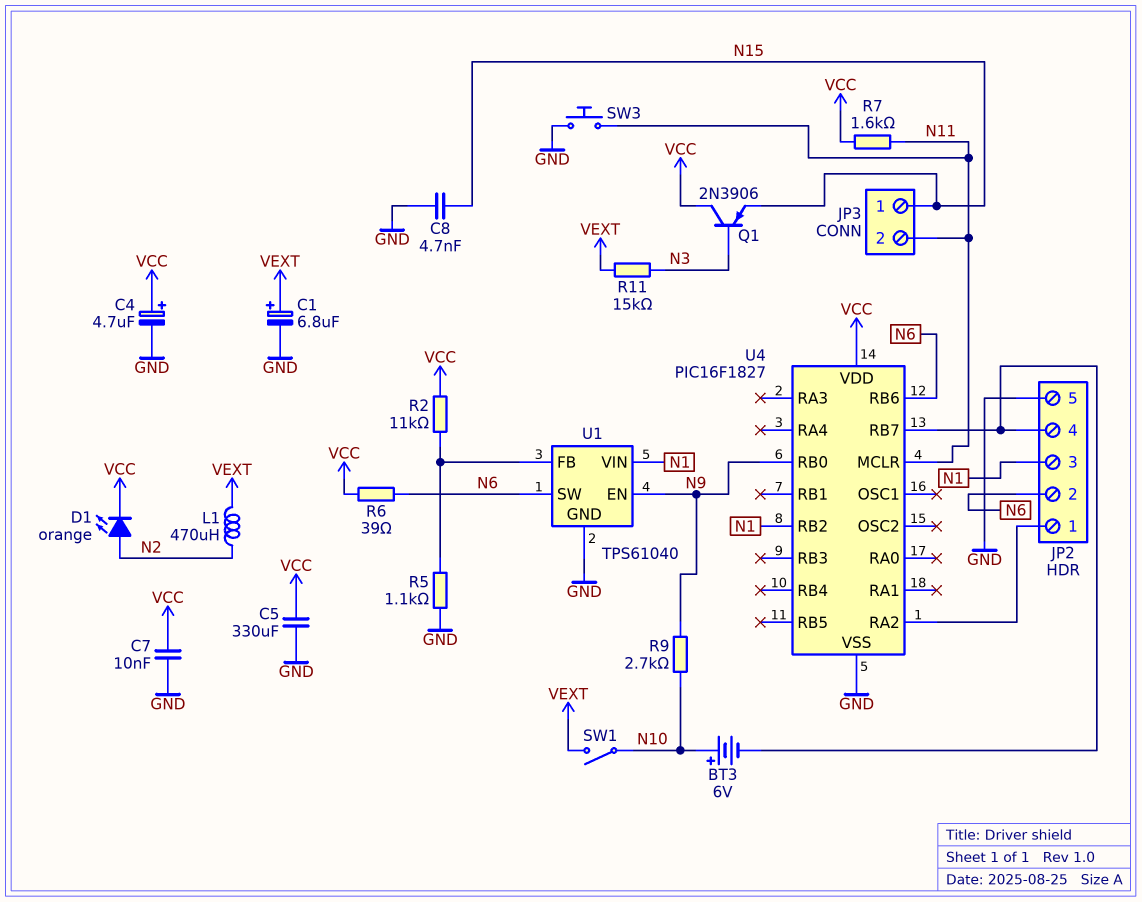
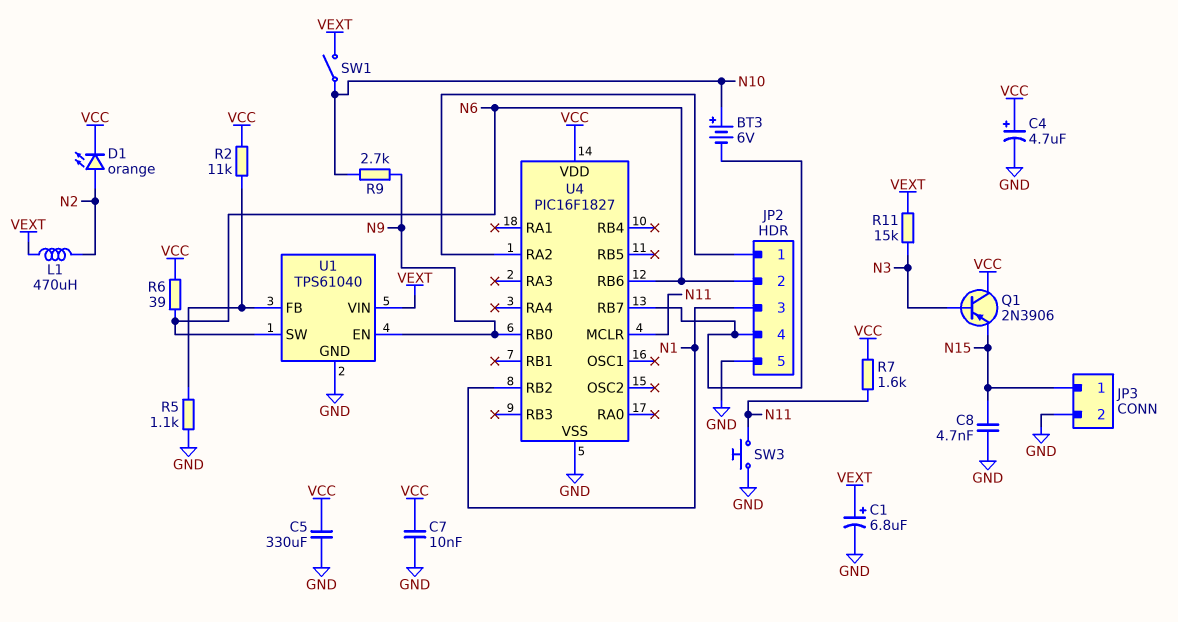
JP3 pin 2: N11 -> GND
U1 pin VIN: N1 -> VEXT

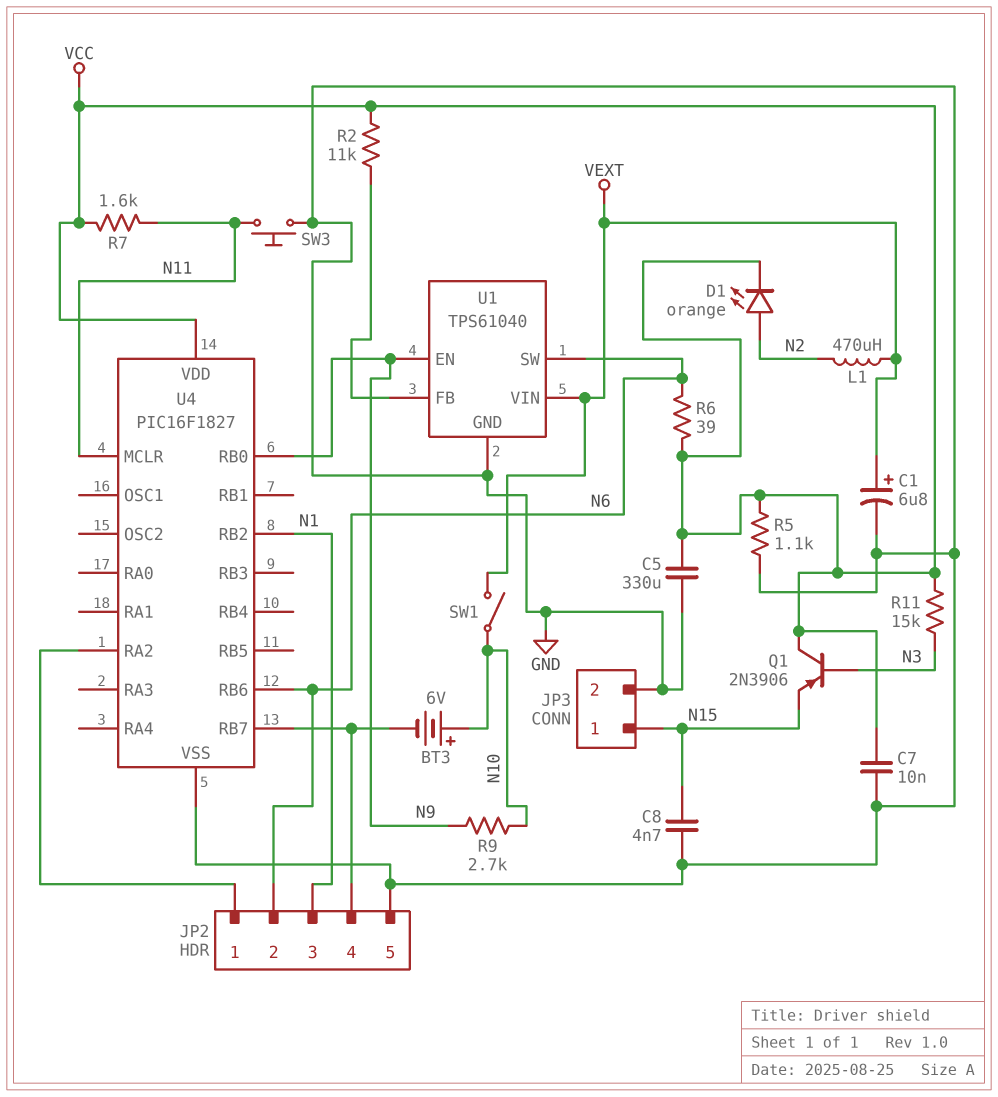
C4: 4.7uF (plus VCC, minus GND) -> none
R5: 1.1k (GND, U1/FB) -> 1.1k (GND, VCC)
R11: 15k (N3, VEXT) -> 15k (N3, VCC)

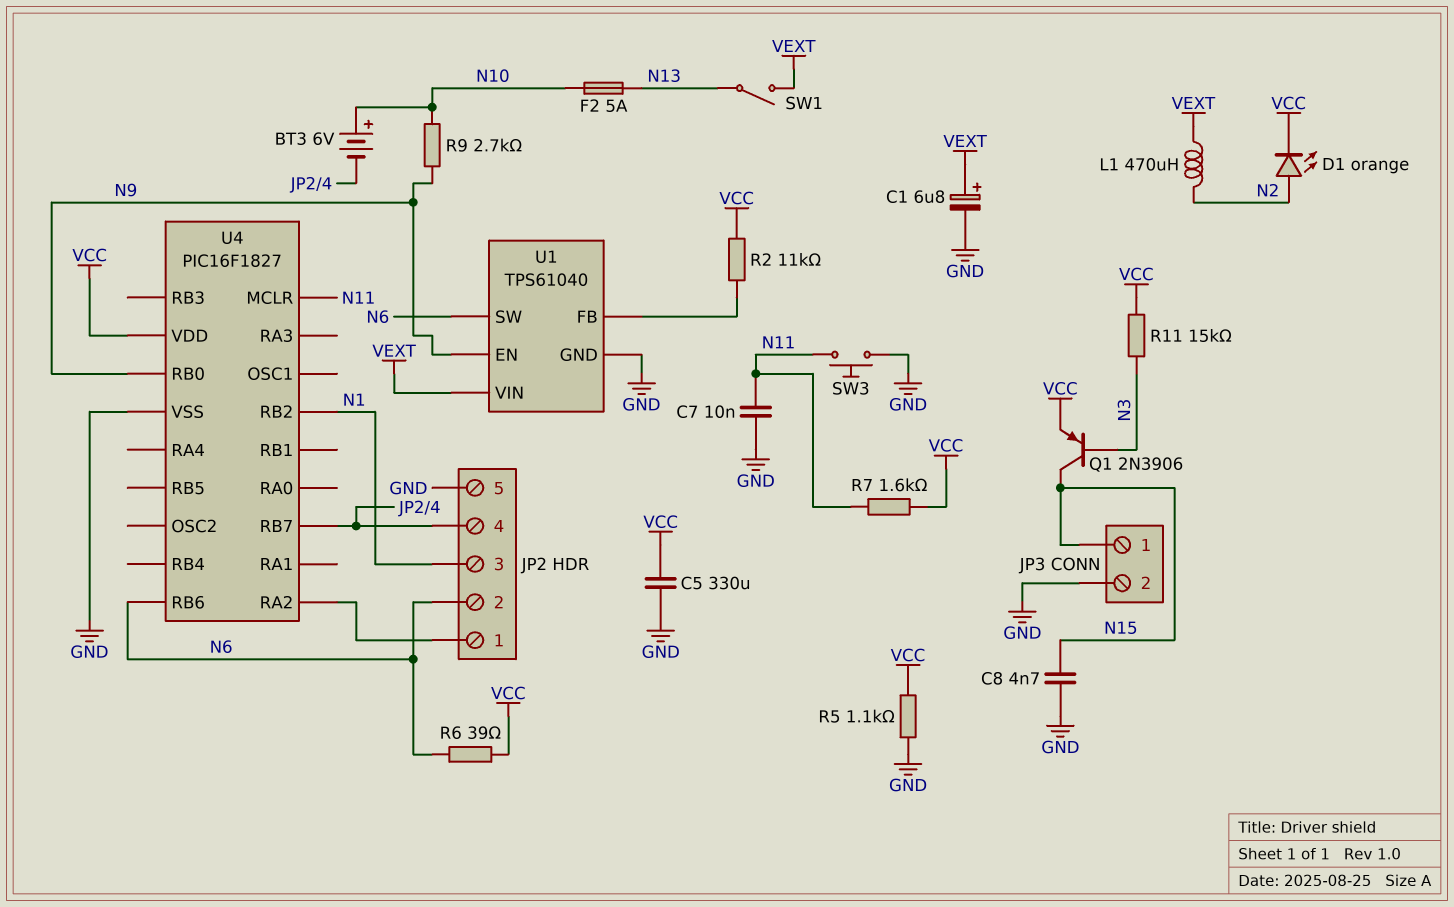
C7: 10nF (GND, VCC) -> 10nF (GND, N11)
F2: none -> 5A (N10, N13)
Q1: PNP 2N3906 (B N3, C VCC, E N15) -> PNP 2N3906 (B N3, C N15, E VCC)
SW1: switch (N10, VEXT) -> switch (N13, VEXT)

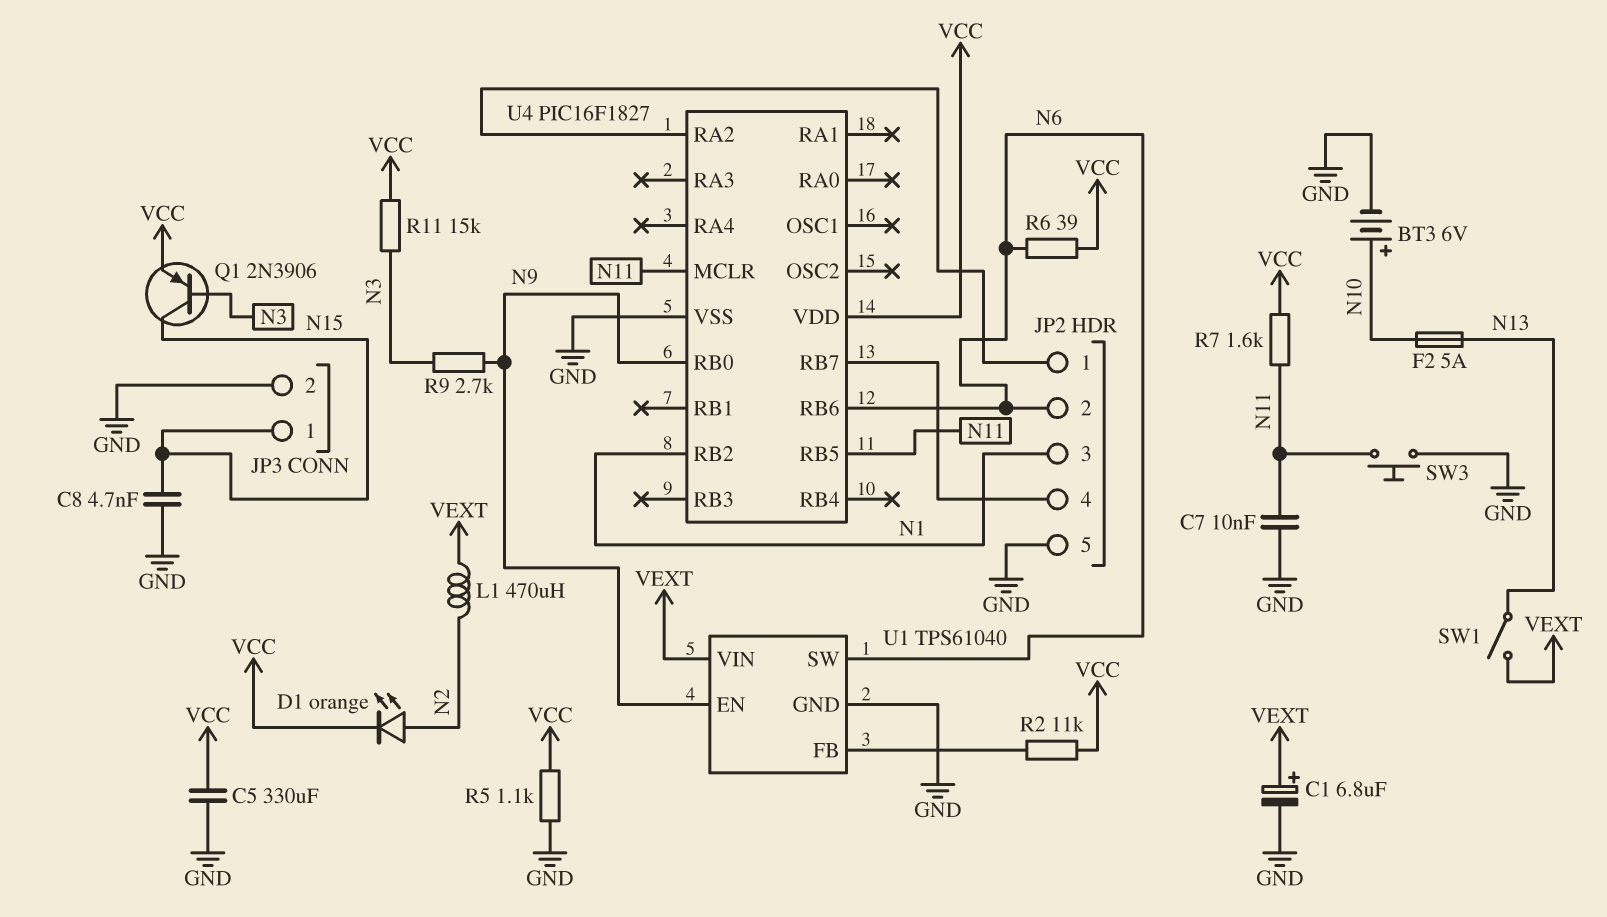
BT3: 6V (plus N10, minus JP2/4) -> 6V (plus N10, minus GND)
R9: 2.7k (N9, N10) -> 2.7k (N3, N9)
U4 pin RB5: none -> N11

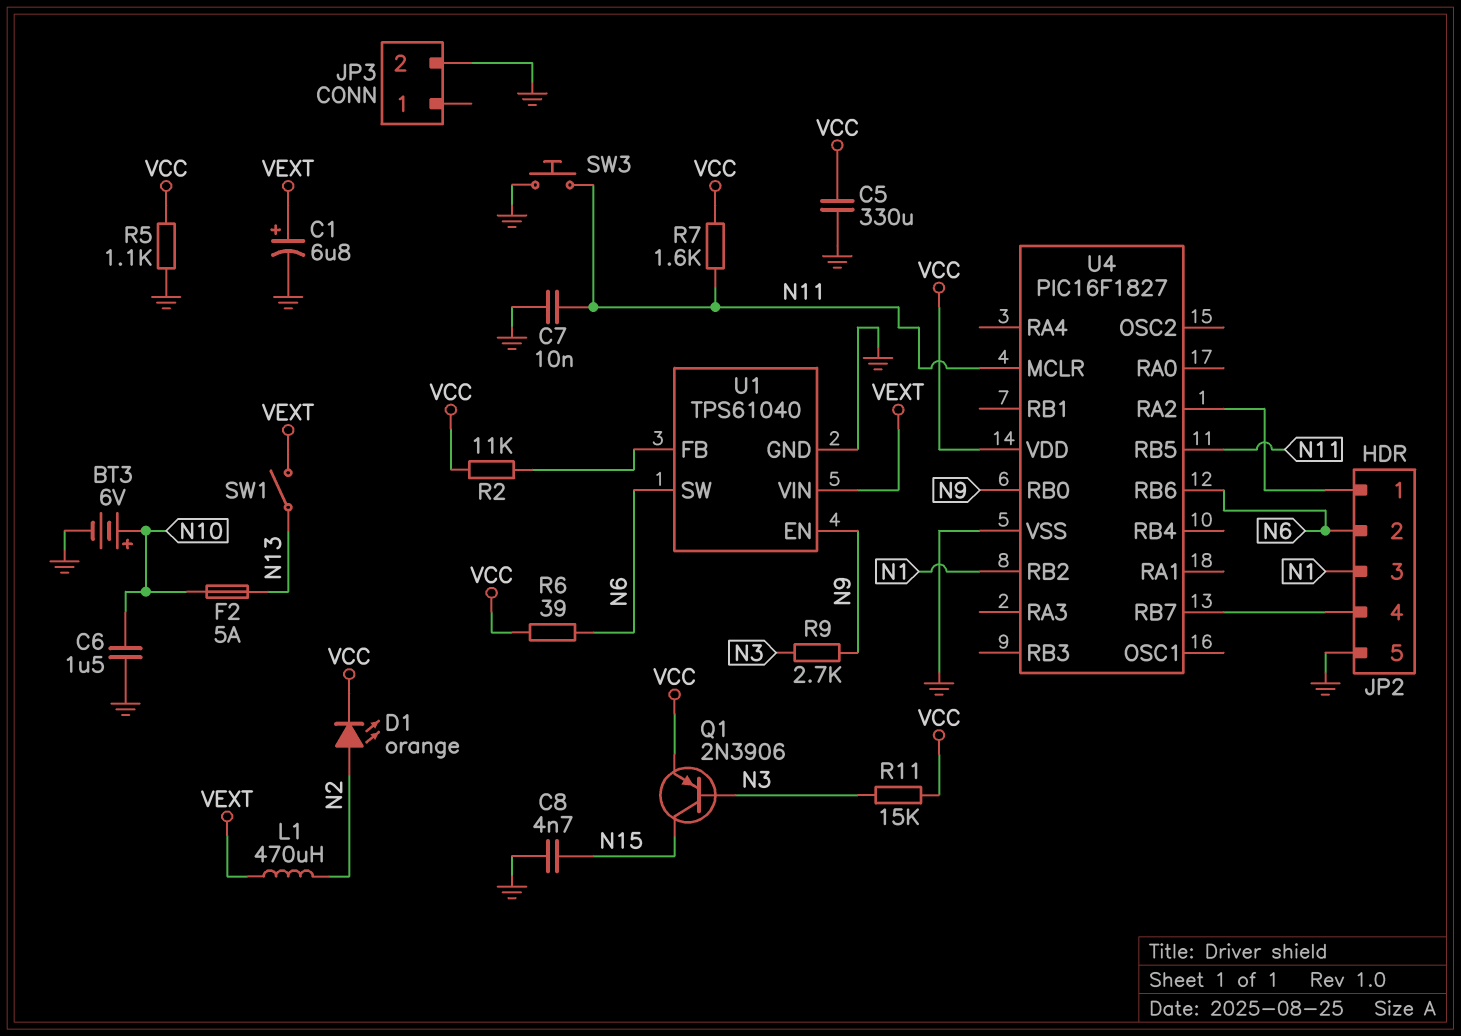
C6: none -> 1.5uF (GND, N10)
JP3 pin 1: N15 -> none

